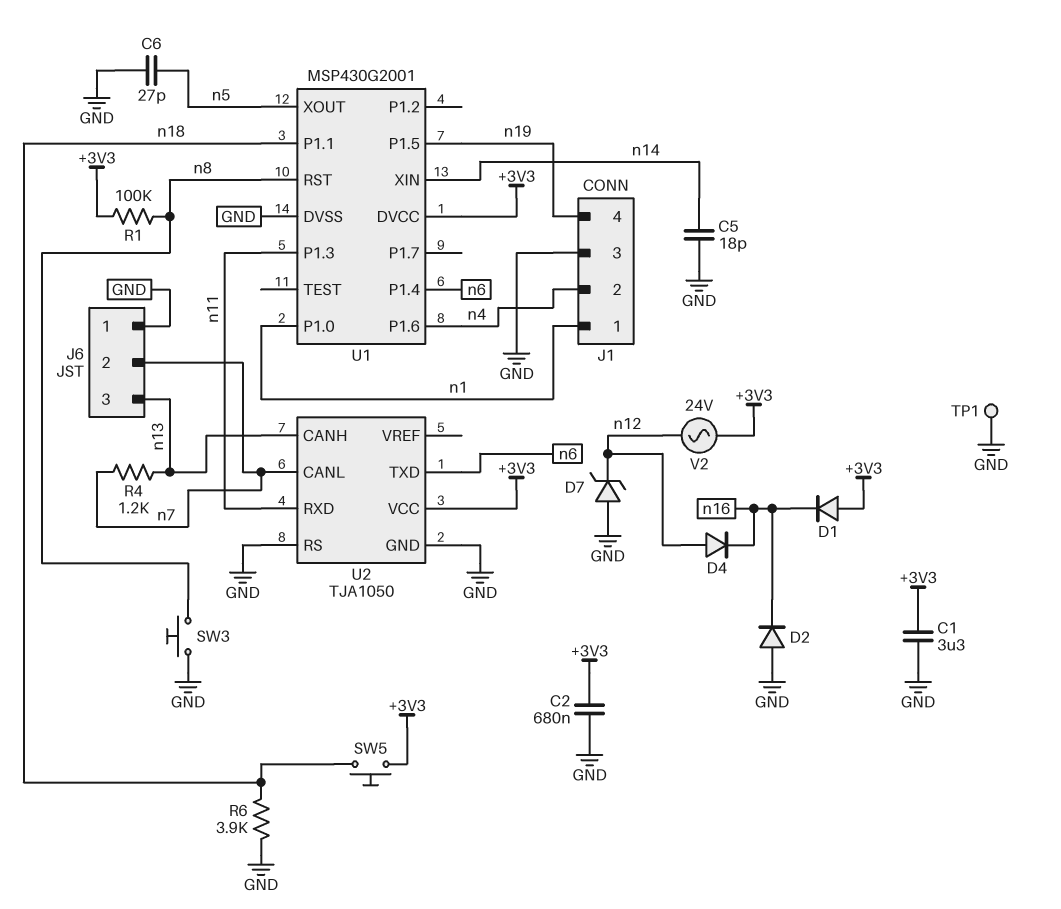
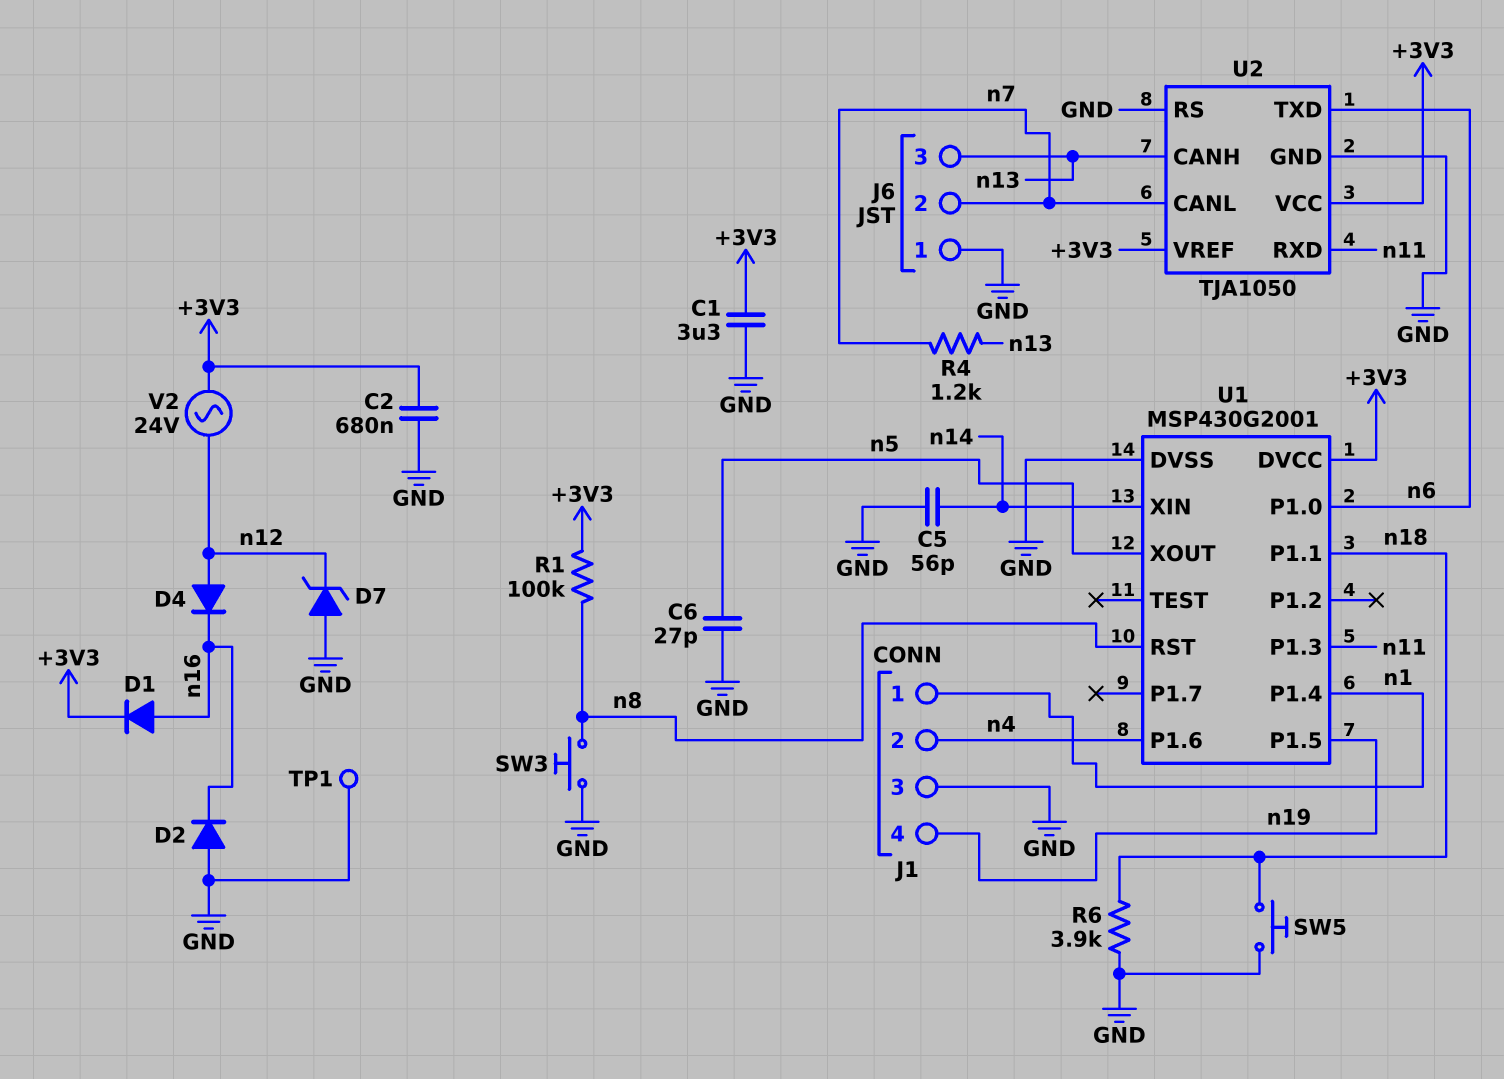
C5: 18pF (GND, n14) -> 56pF (GND, n14)
D1: diode (A +3V3, K n16) -> diode (A n16, K +3V3)
SW5: button (+3V3, n18) -> button (GND, n18)
U1 pin P1.0: n1 -> n6
U1 pin P1.4: n6 -> n1
U2 pin VREF: none -> +3V3

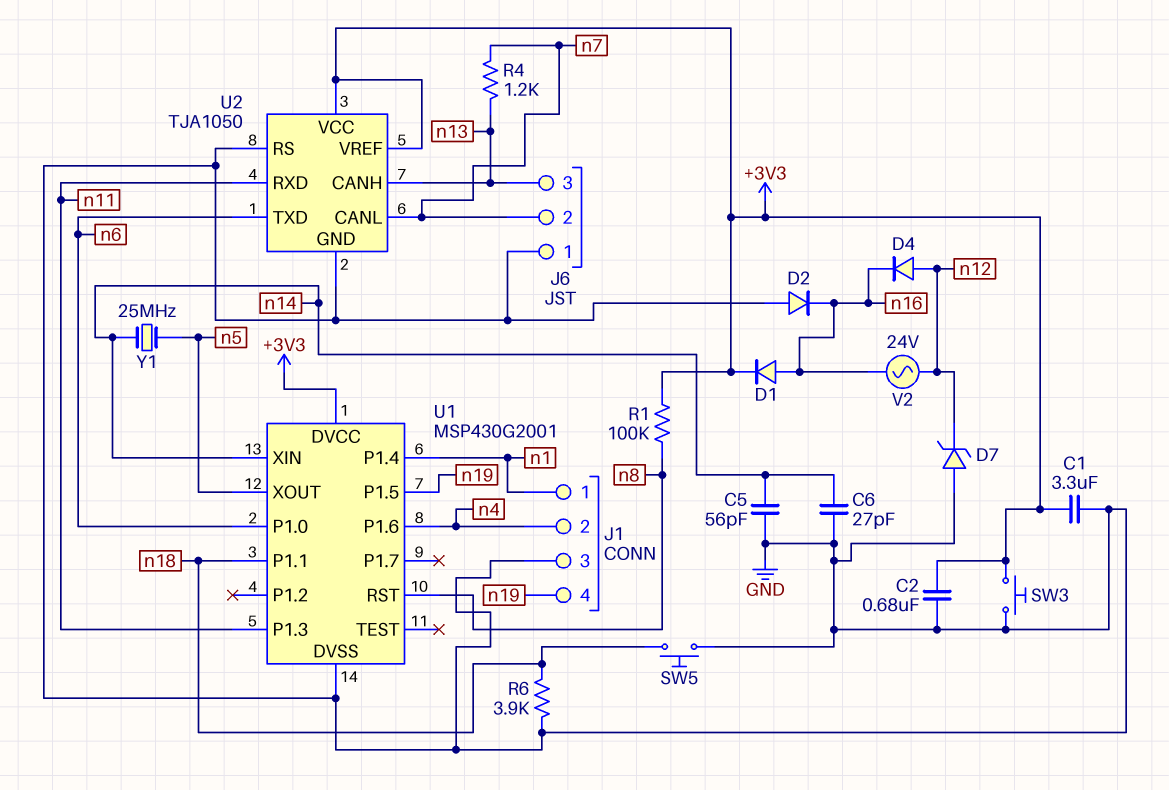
C6: 27pF (GND, n5) -> 27pF (GND, n14)
SW3: button (GND, n8) -> button (+3V3, GND)
TP1: test point (GND) -> none
V2: AC 24V (+3V3, n12) -> AC 24V (n12, n16)
Y1: none -> 25MHz (n5, n14)

